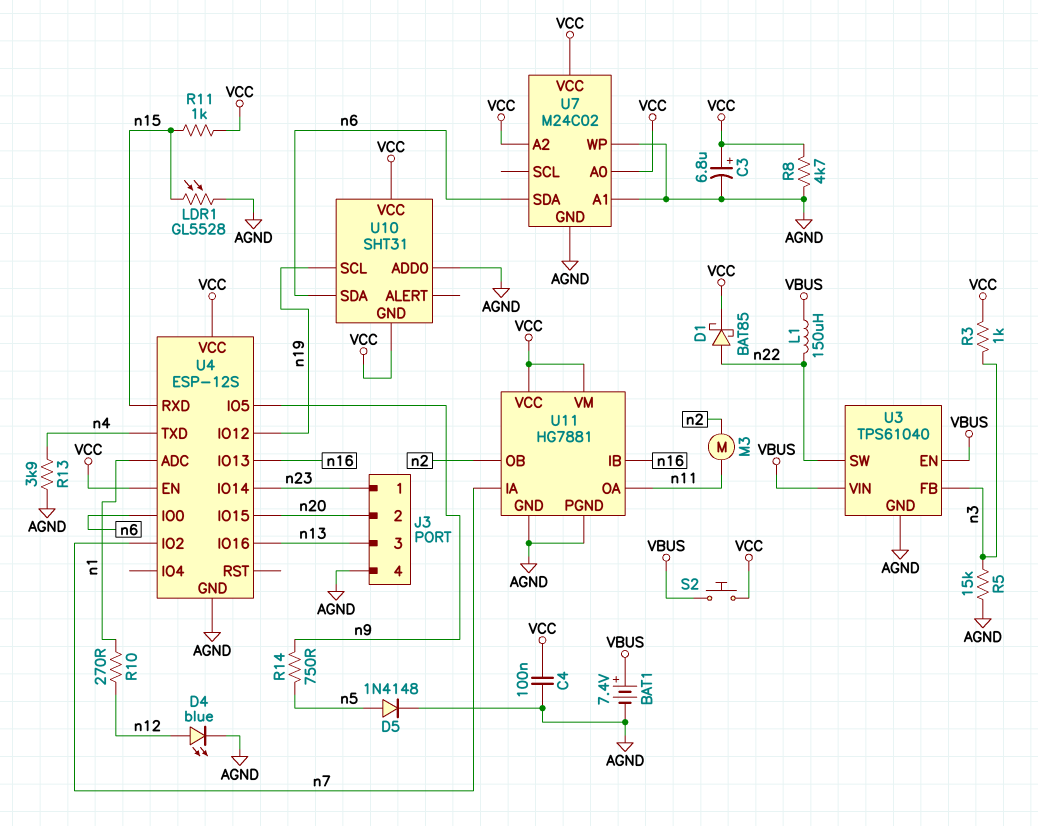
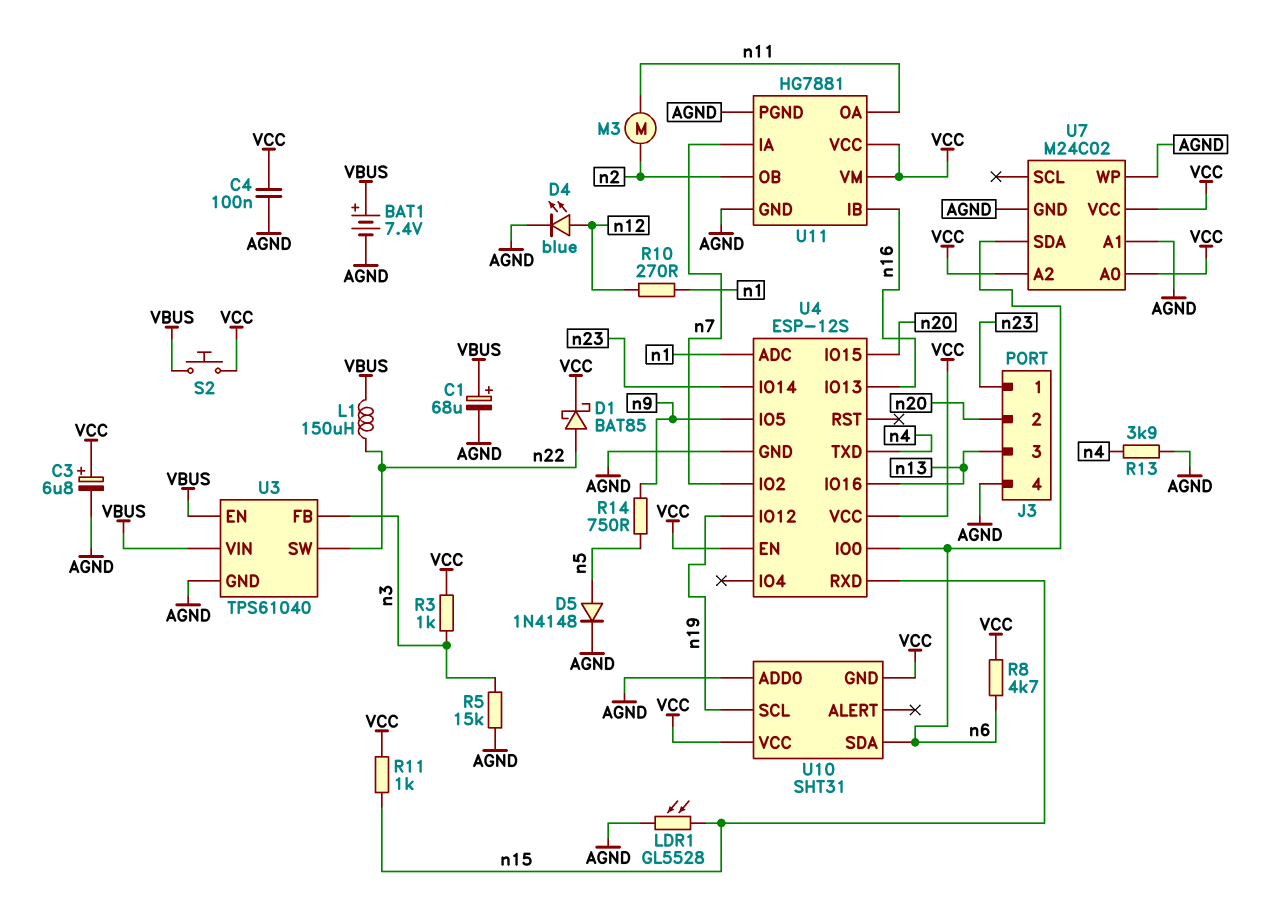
C1: none -> 68uF (plus VBUS, minus AGND)
R8: 4.7k (AGND, VCC) -> 4.7k (VCC, n6)

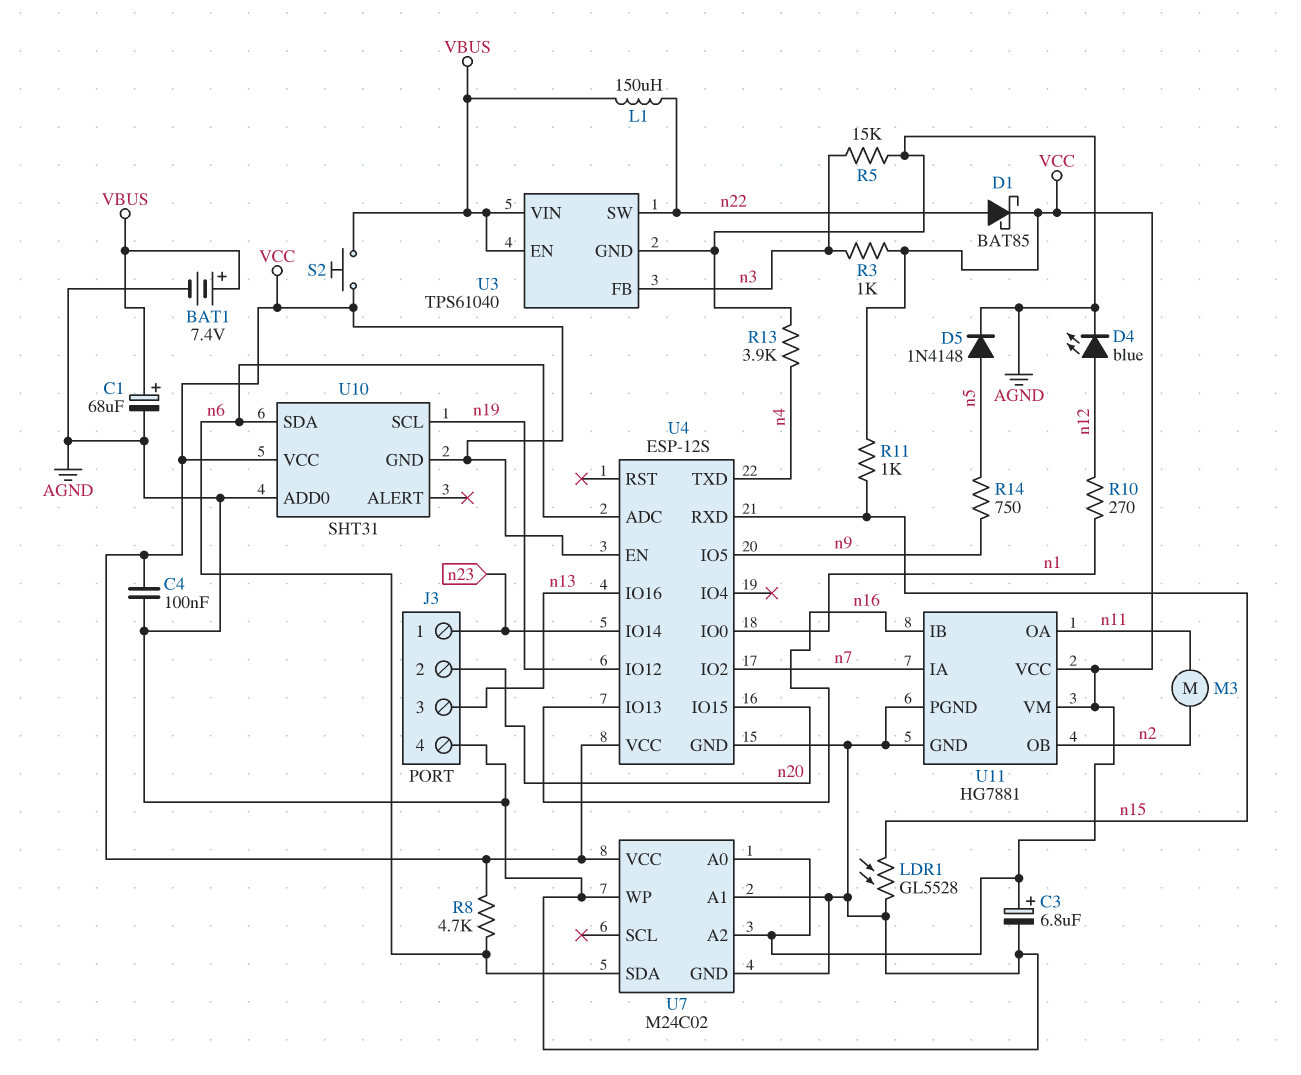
U4 pin ADC: n1 -> n6
U4 pin IO0: n6 -> n1

